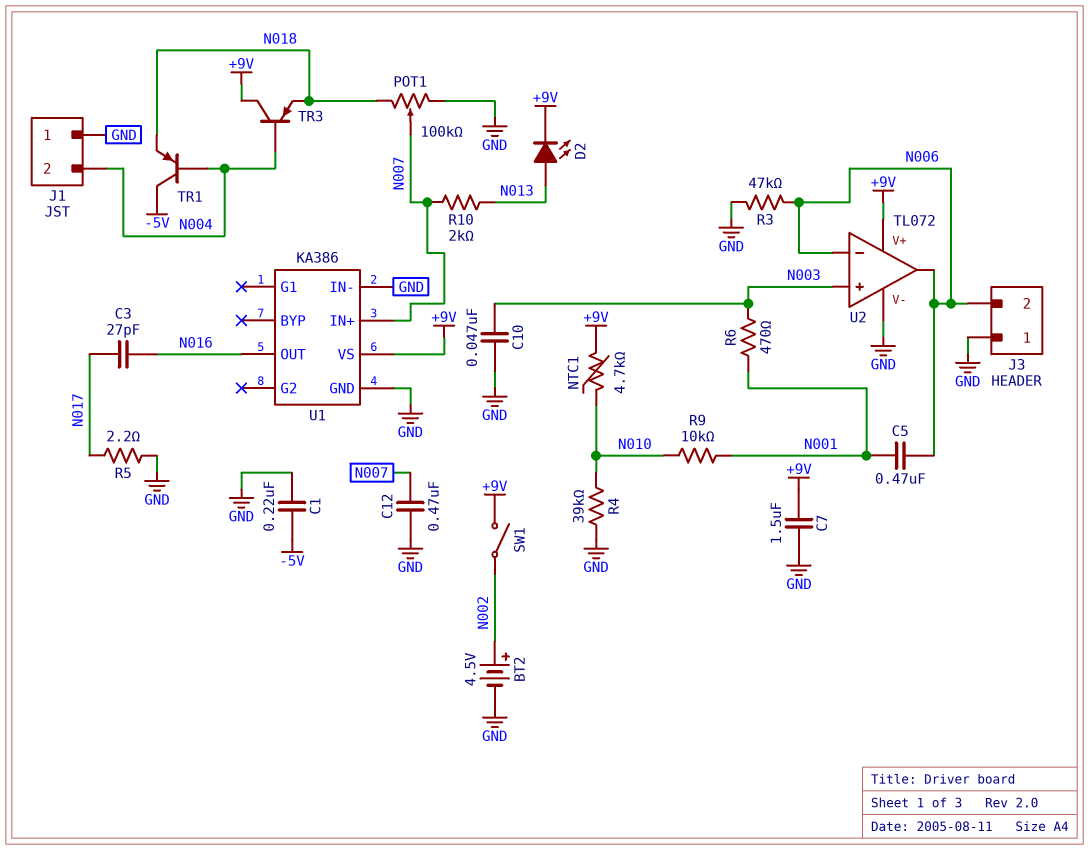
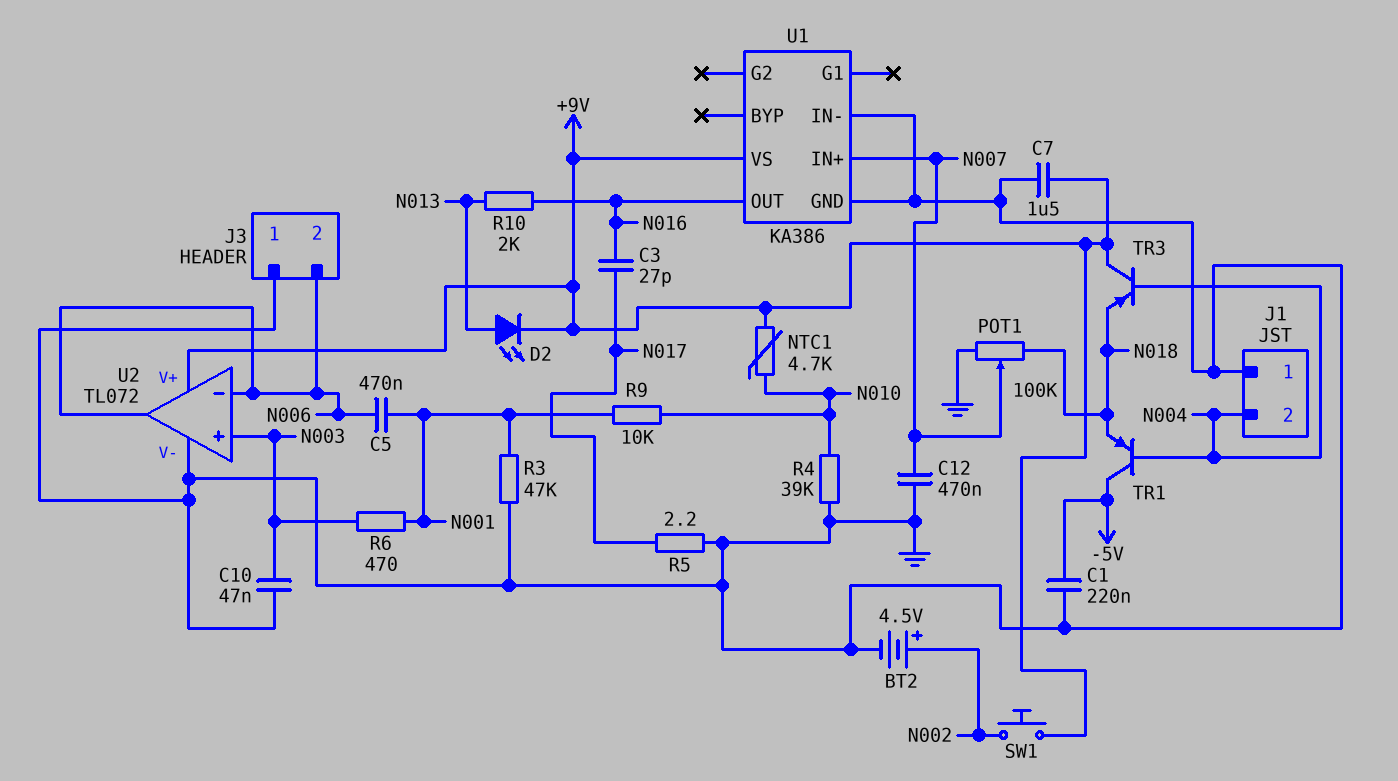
R3: 47k (GND, N006) -> 47k (GND, N001)
R10: 2k (N007, N013) -> 2k (N013, N016)
SW1: switch (+9V, N002) -> button (+9V, N002)

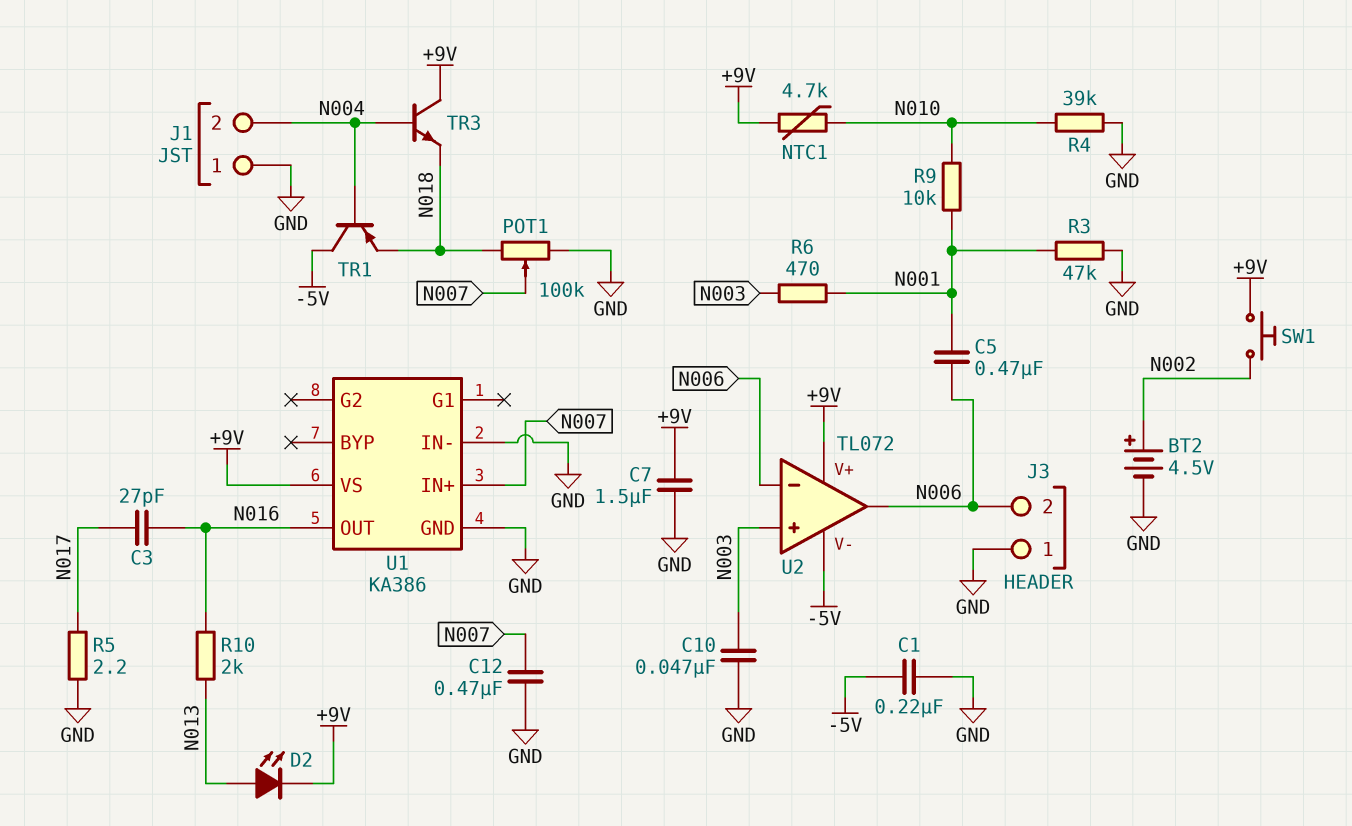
TR3: PNP (B N004, C +9V, E N018) -> NPN (B N004, C +9V, E N018)
U2 pin V-: GND -> -5V

